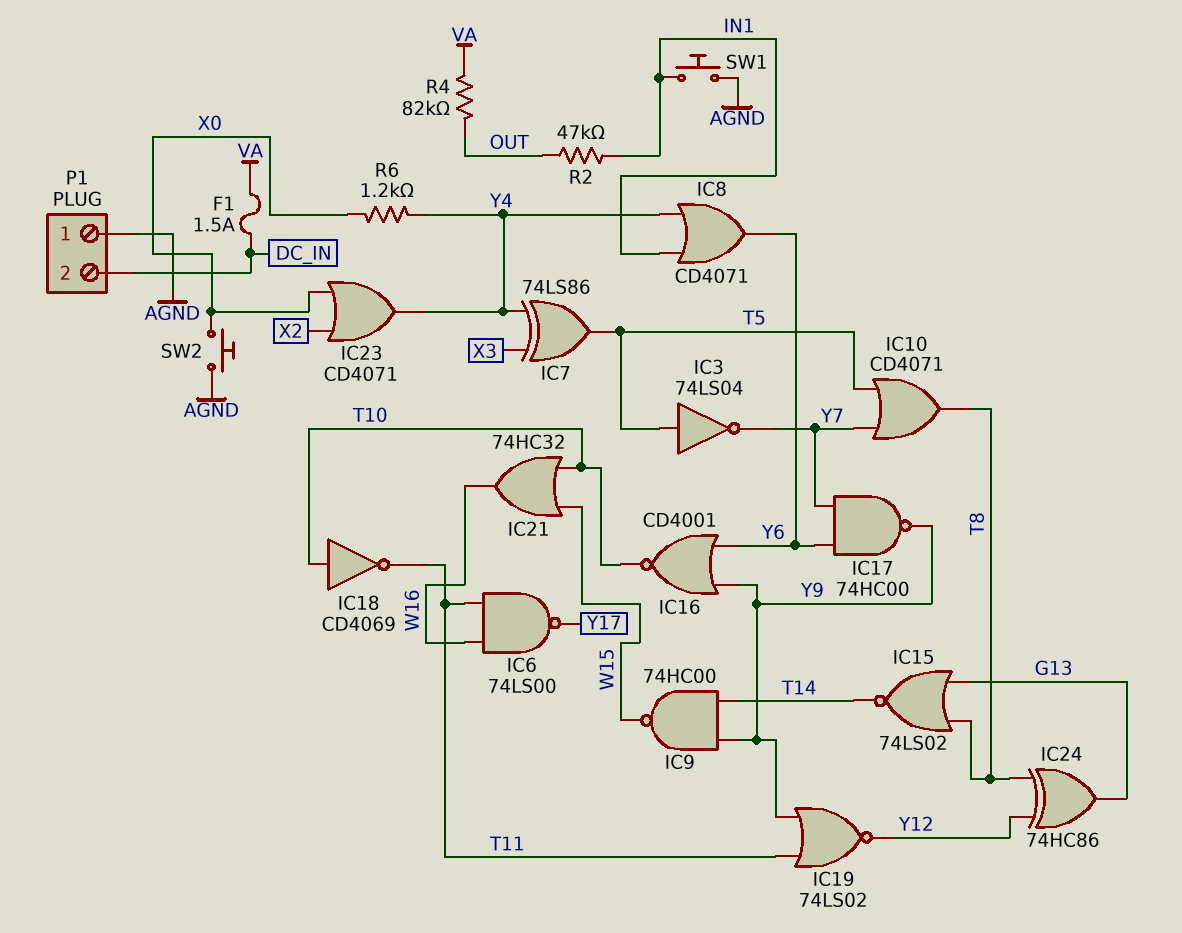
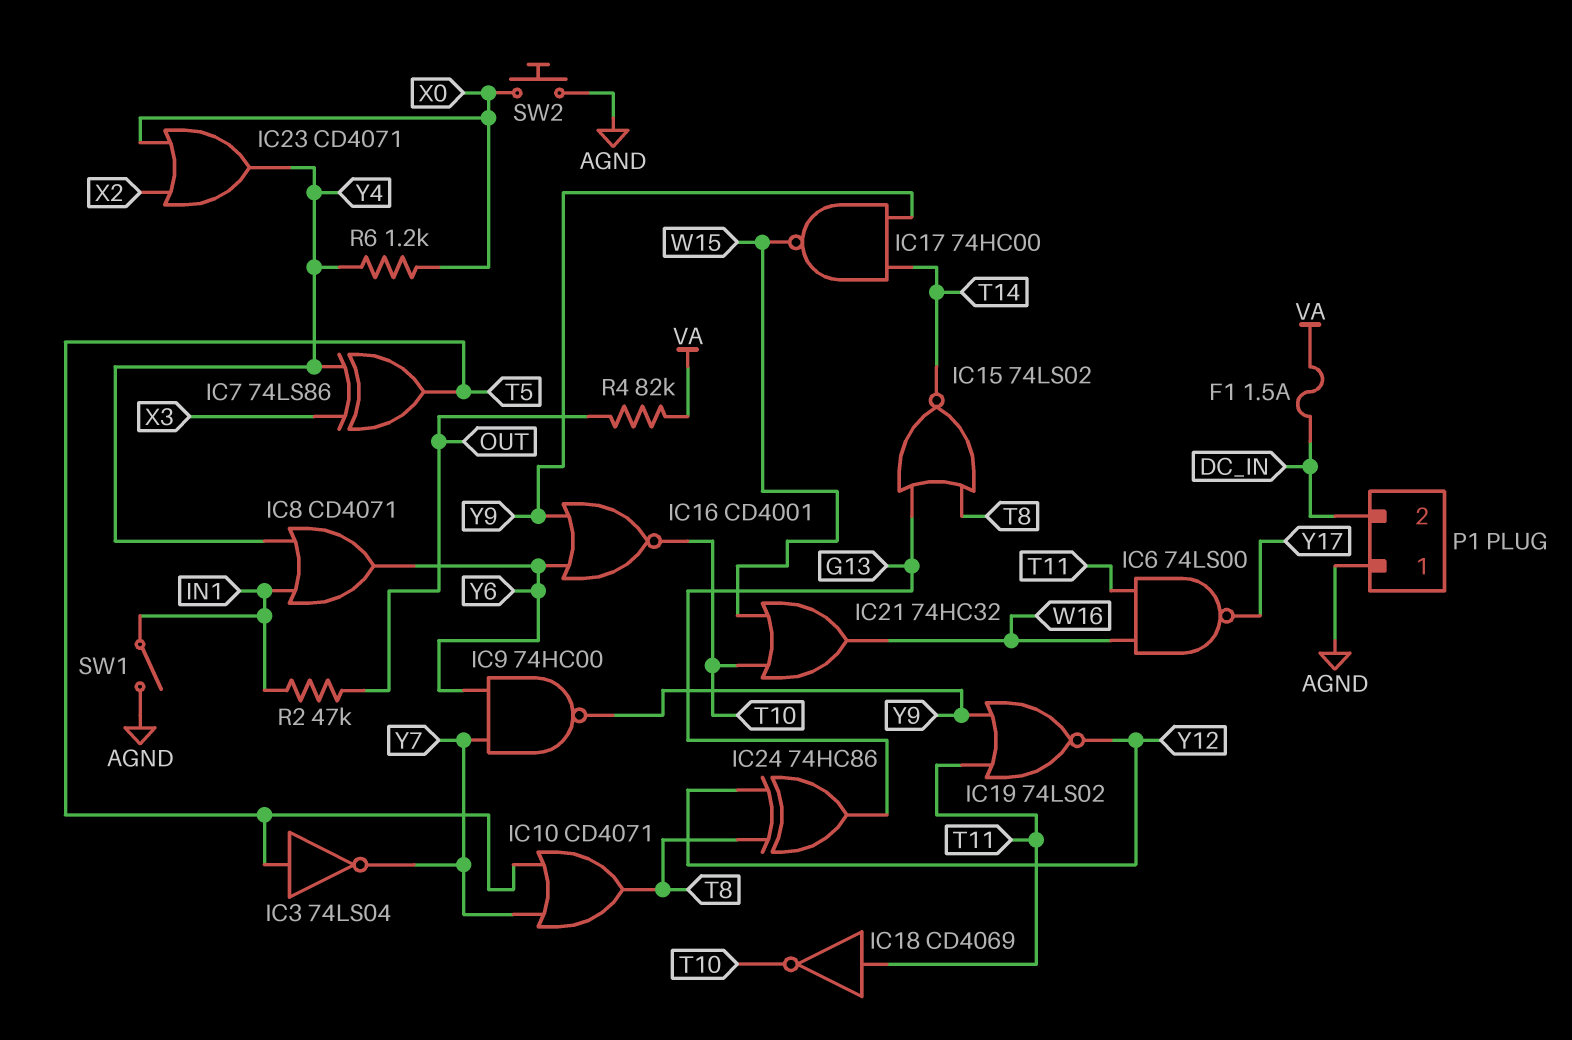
IC9: NAND 74HC00 (in T14, in Y9, out W15) -> NAND 74HC00 (in Y6, in Y7, out Y9)
IC17: NAND 74HC00 (in Y6, in Y7, out Y9) -> NAND 74HC00 (in T14, in Y9, out W15)
IC18: NOT CD4069 (in T10, out T11) -> NOT CD4069 (in T11, out T10)
SW1: button (AGND, IN1) -> switch (AGND, IN1)

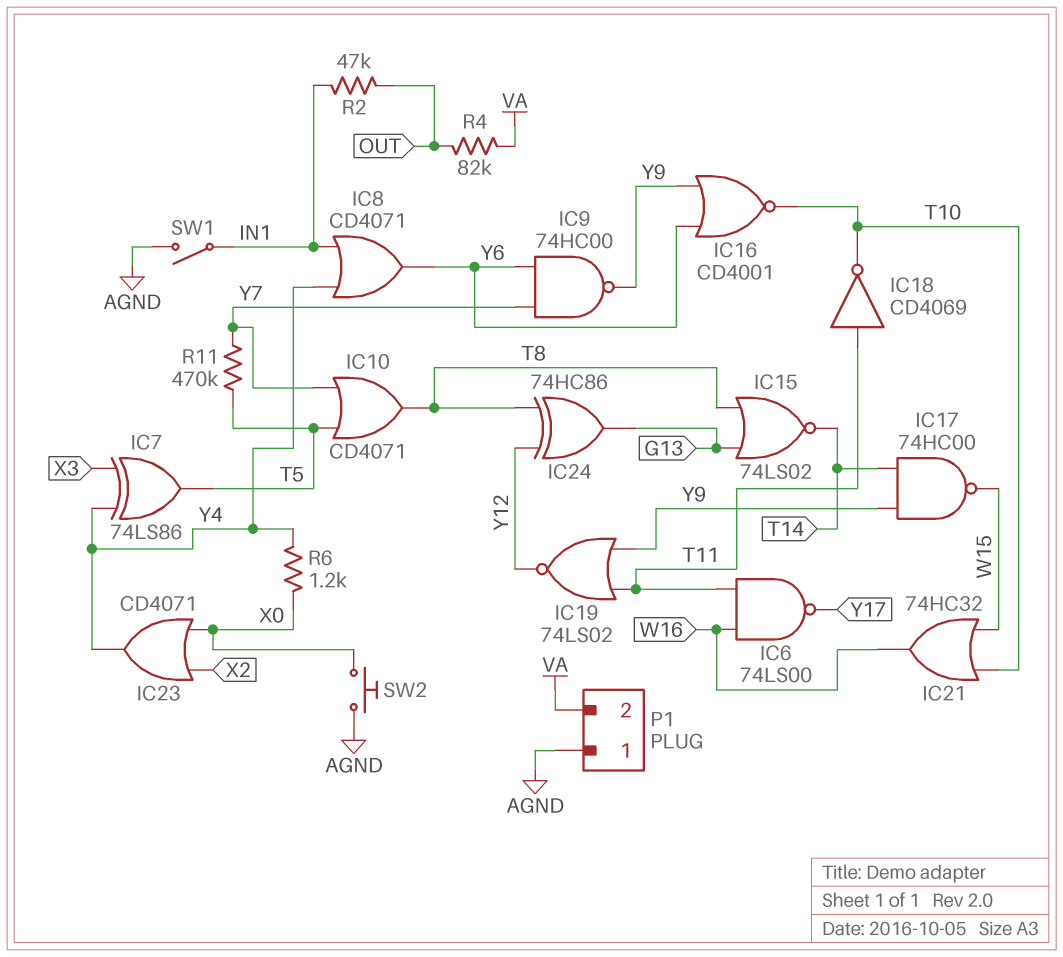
F1: 1.5A (DC_IN, VA) -> none
IC3: NOT 74LS04 (in T5, out Y7) -> none
P1 pin 2: DC_IN -> VA
R11: none -> 470k (T5, Y7)

